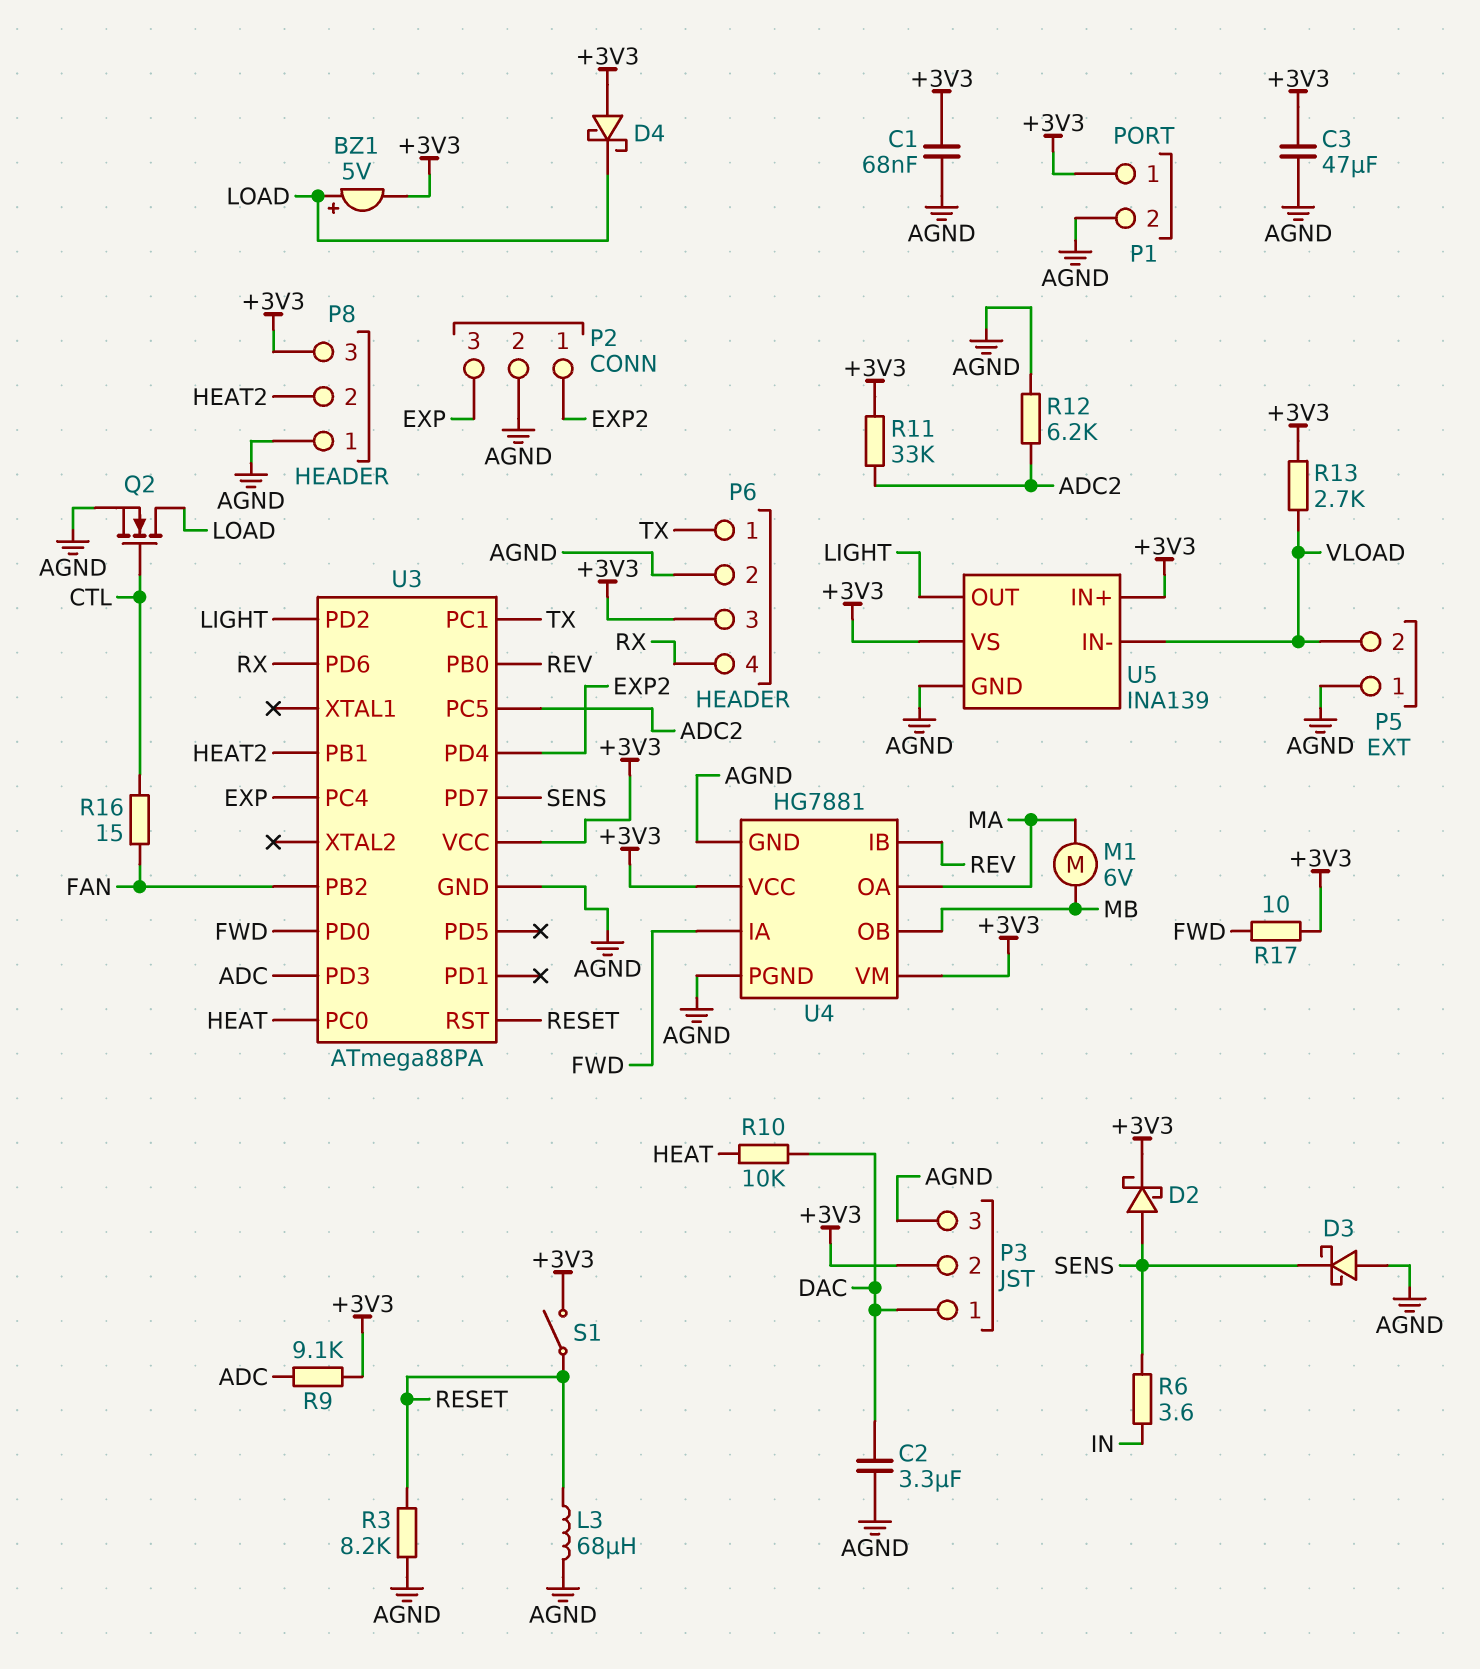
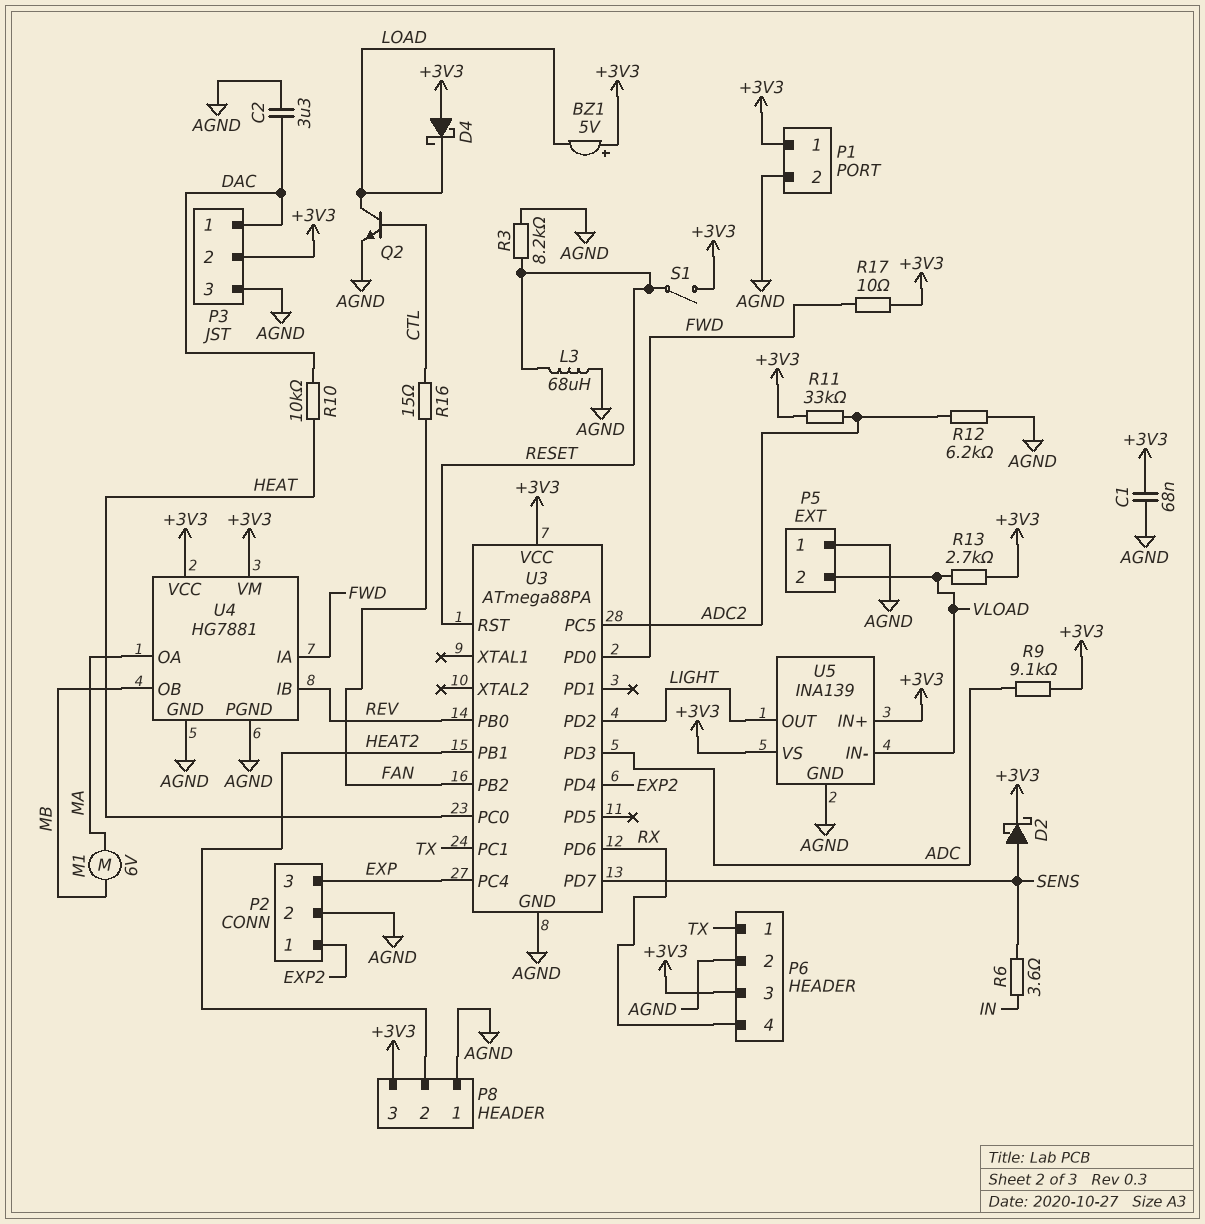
BZ1: buzzer 5V (plus LOAD, minus +3V3) -> buzzer 5V (plus +3V3, minus LOAD)
C3: 47uF (+3V3, AGND) -> none
D3: schottky (A AGND, K SENS) -> none
Q2: NMOS (G CTL, D LOAD, S AGND) -> NPN (B CTL, C LOAD, E AGND)

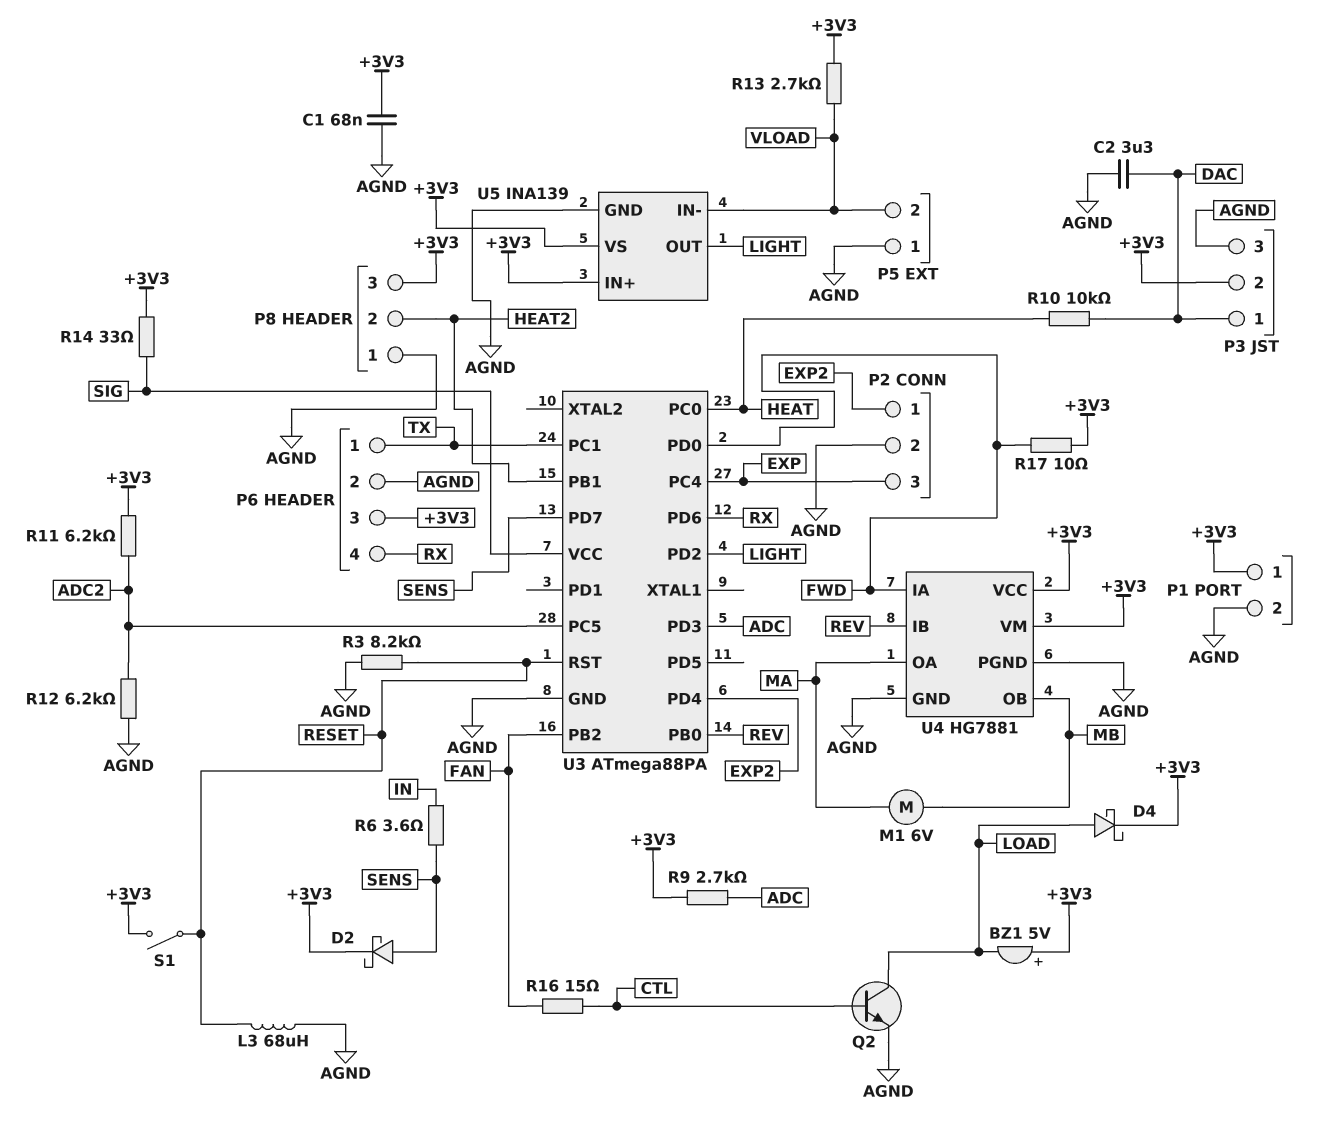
D4: schottky (A +3V3, K LOAD) -> schottky (A LOAD, K +3V3)
R9: 9.1k (+3V3, ADC) -> 2.7k (+3V3, ADC)
R11: 33k (+3V3, ADC2) -> 6.2k (+3V3, ADC2)
R14: none -> 33 (+3V3, SIG)
U3 pin VCC: +3V3 -> SIG

